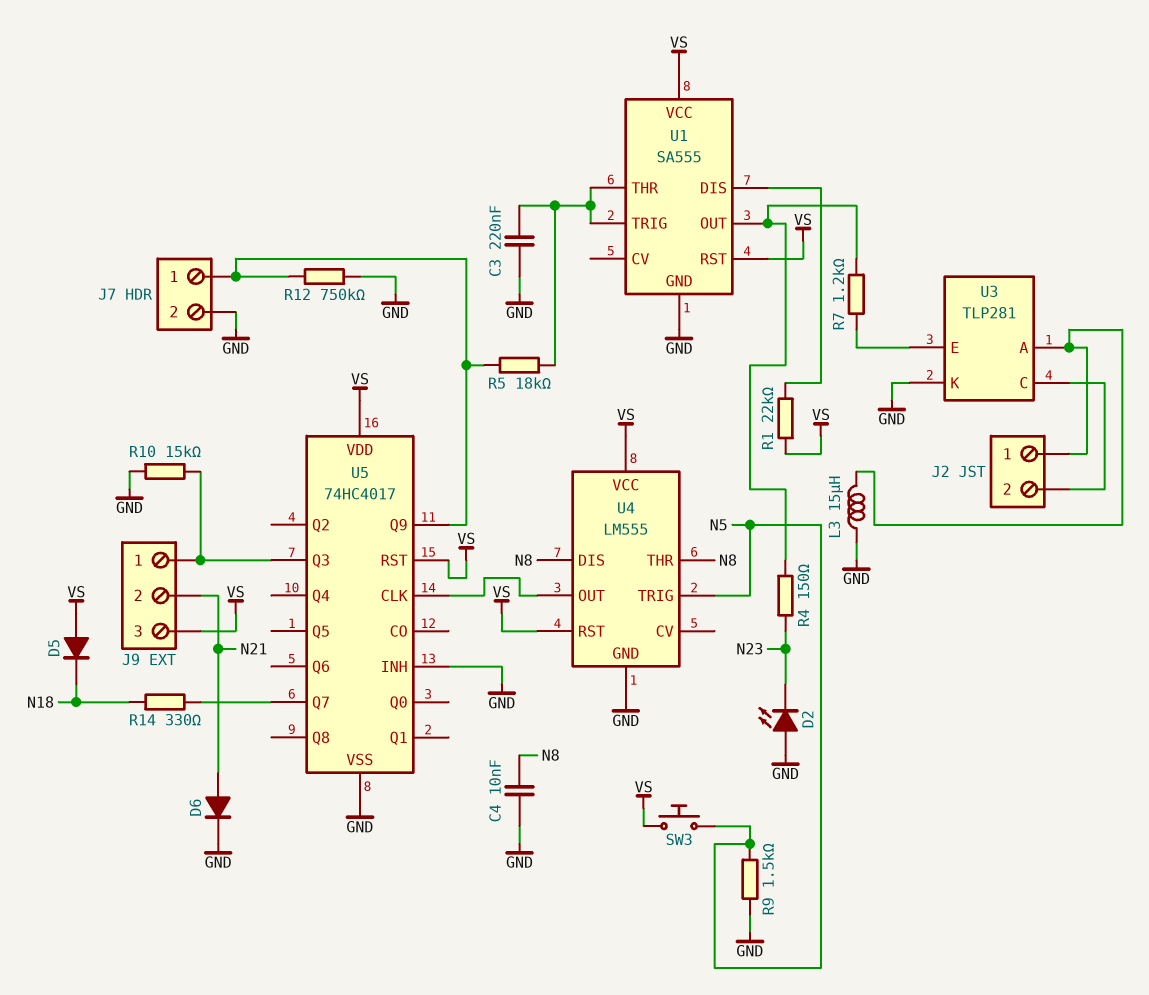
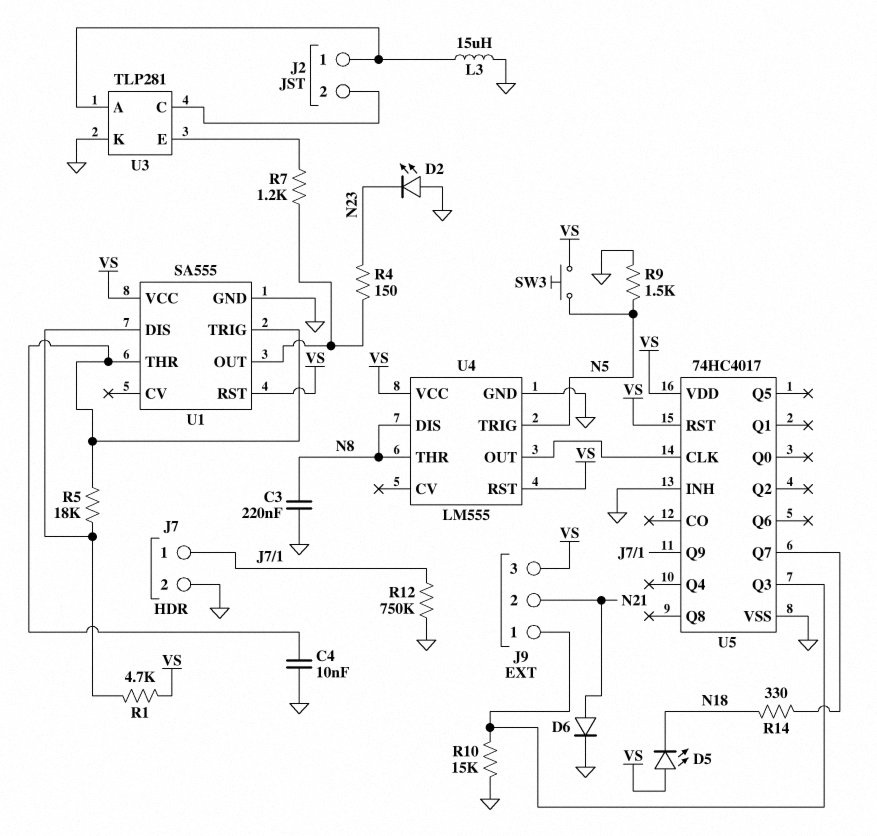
C3: 220nF (GND, U1/THR) -> 220nF (GND, N8)
C4: 10nF (GND, N8) -> 10nF (GND, U1/THR)
D5: diode (A VS, K N18) -> LED (A VS, K N18)
R1: 22k (U1/DIS, VS) -> 4.7k (U1/DIS, VS)
R5: 18k (J7/1, U1/THR) -> 18k (U1/DIS, U1/THR)

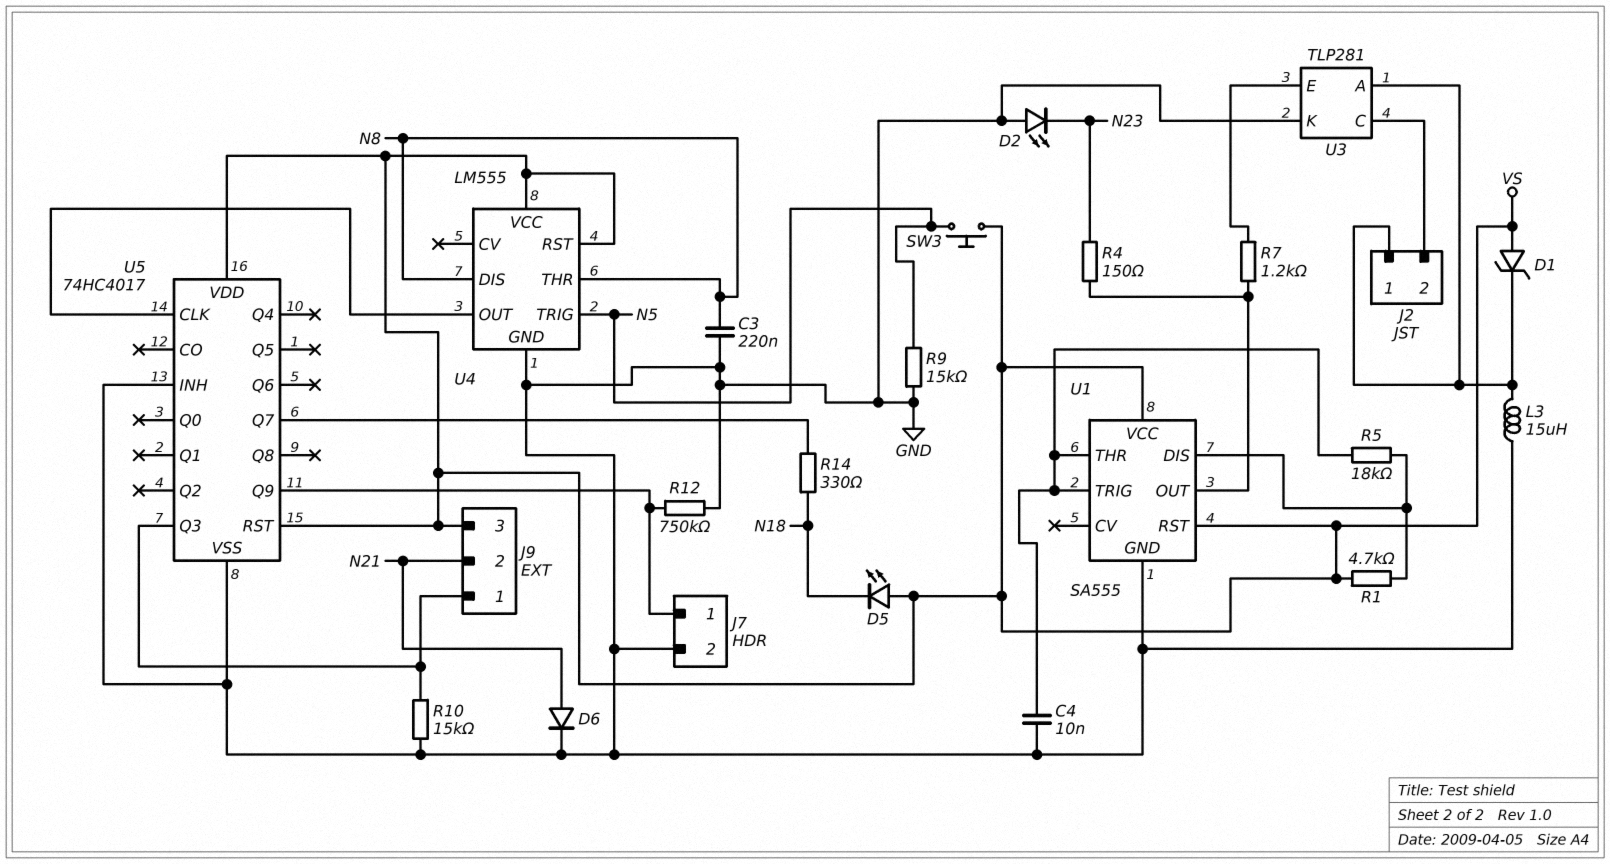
D1: none -> zener (A VS, K J2/1)
R9: 1.5k (GND, N5) -> 15k (GND, N5)

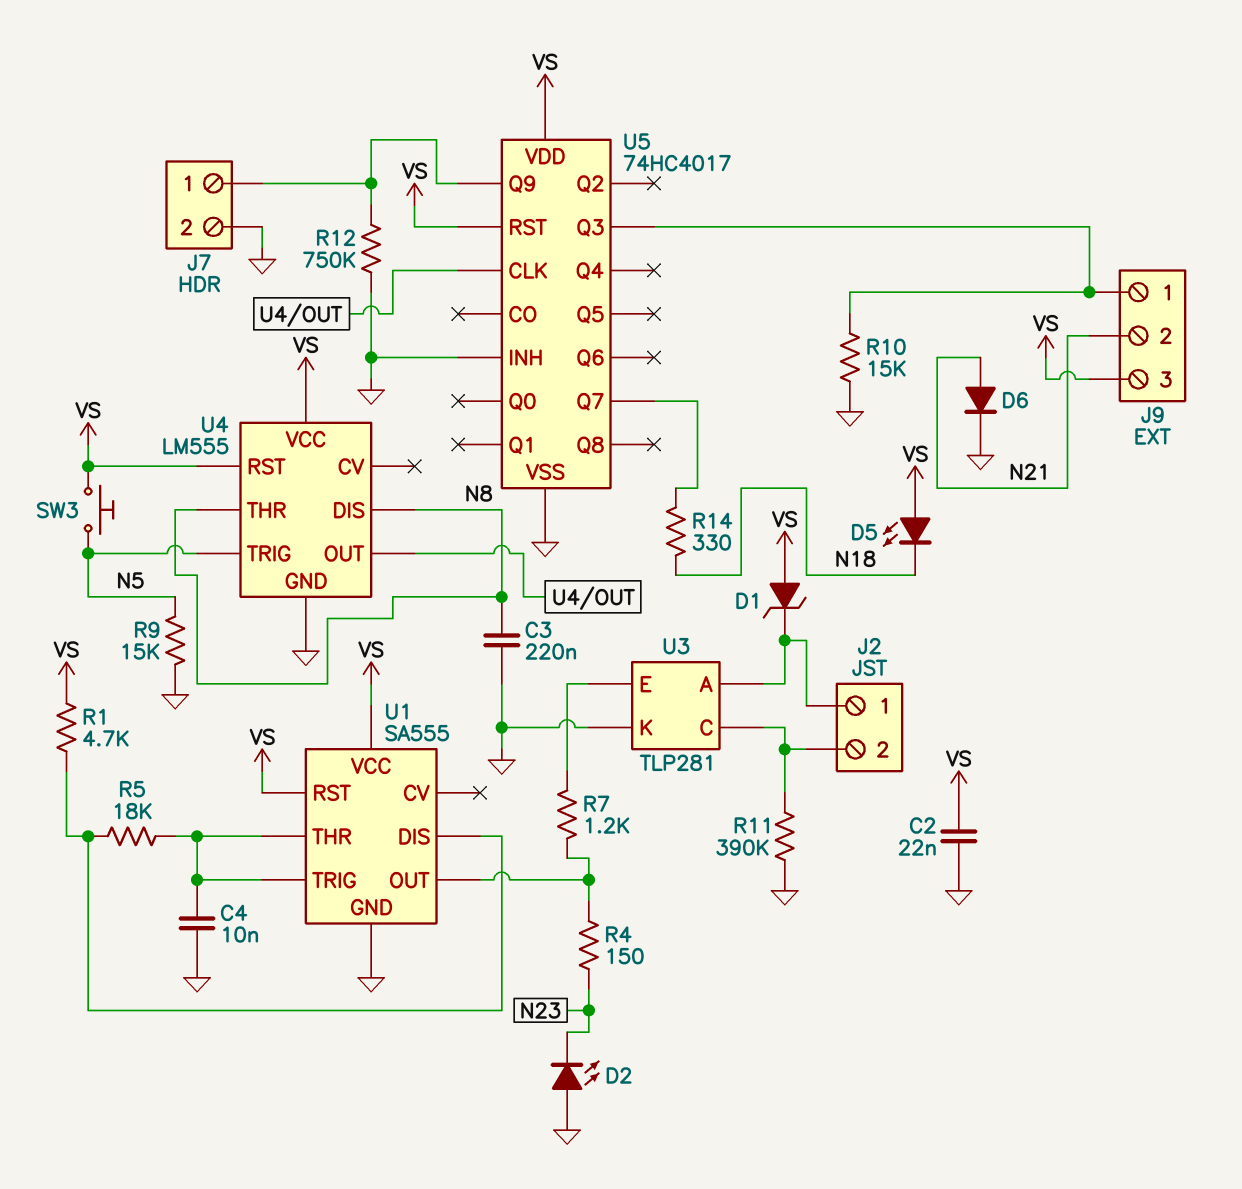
C2: none -> 22nF (GND, VS)
L3: 15uH (GND, J2/1) -> none
R11: none -> 390k (GND, J2/2)

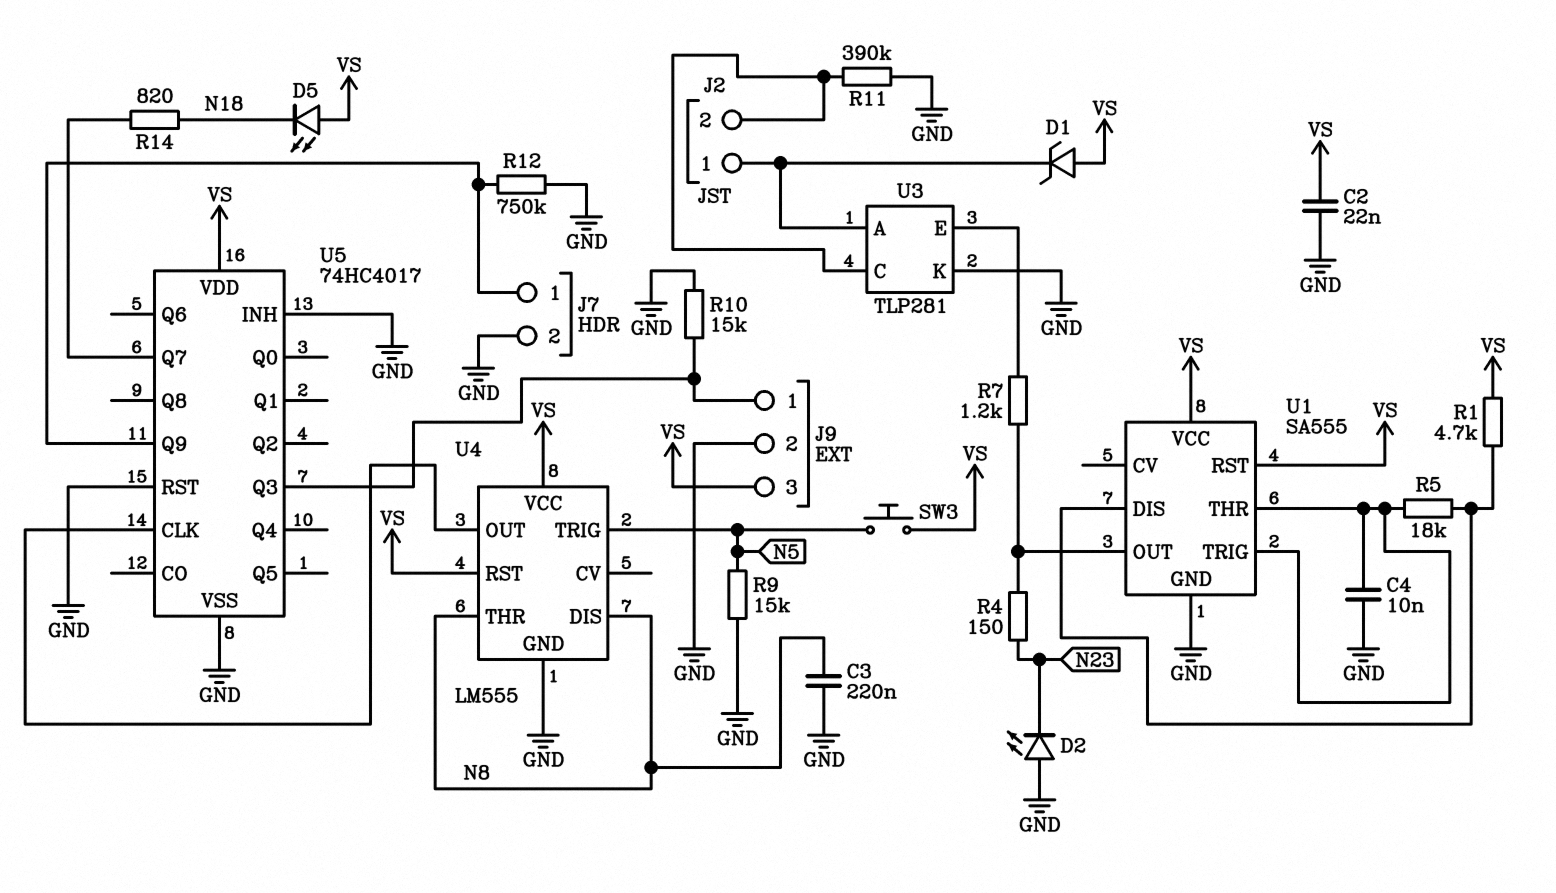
D6: diode (A N21, K GND) -> none
J9 pin 2: N21 -> GND
R14: 330 (N18, U5/Q7) -> 820 (N18, U5/Q7)
U5 pin RST: VS -> GND

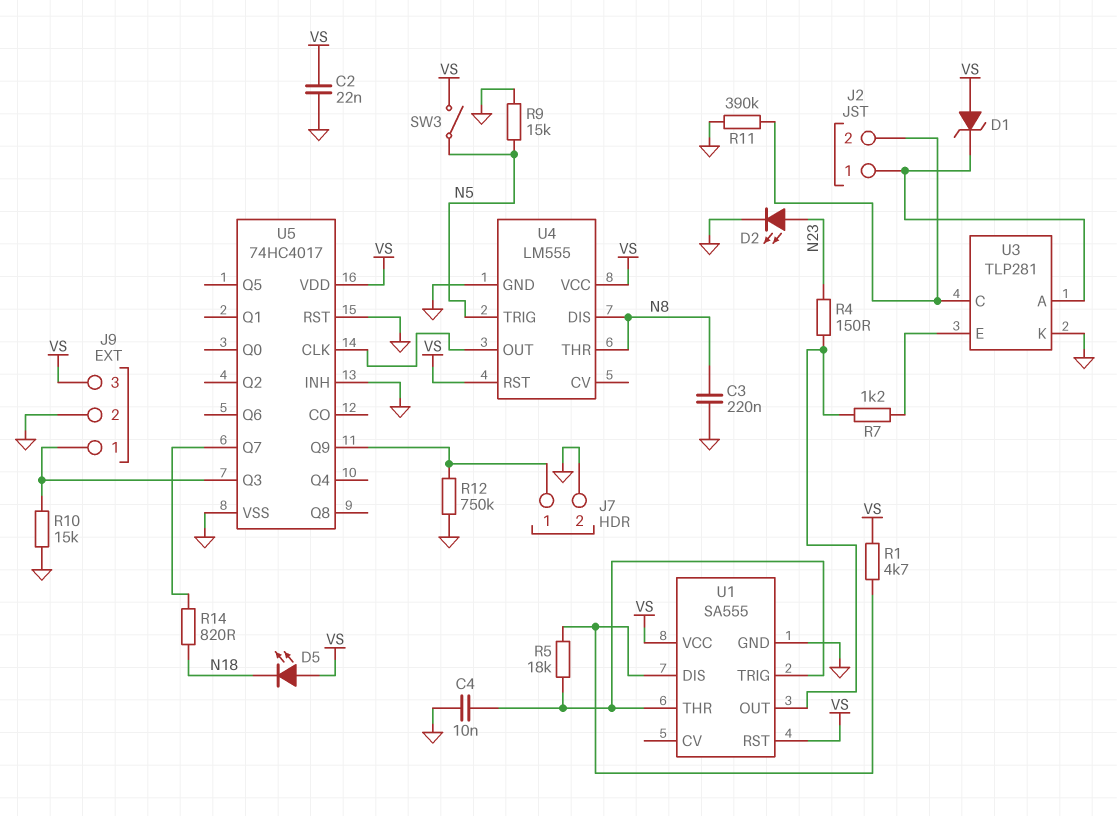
D2: LED (A GND, K N23) -> LED (A N23, K GND)
SW3: button (N5, VS) -> switch (N5, VS)

